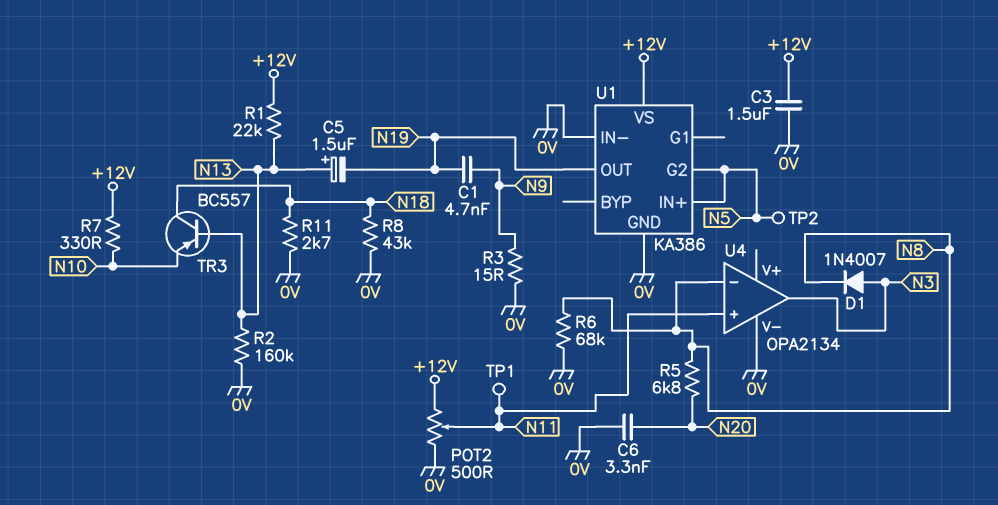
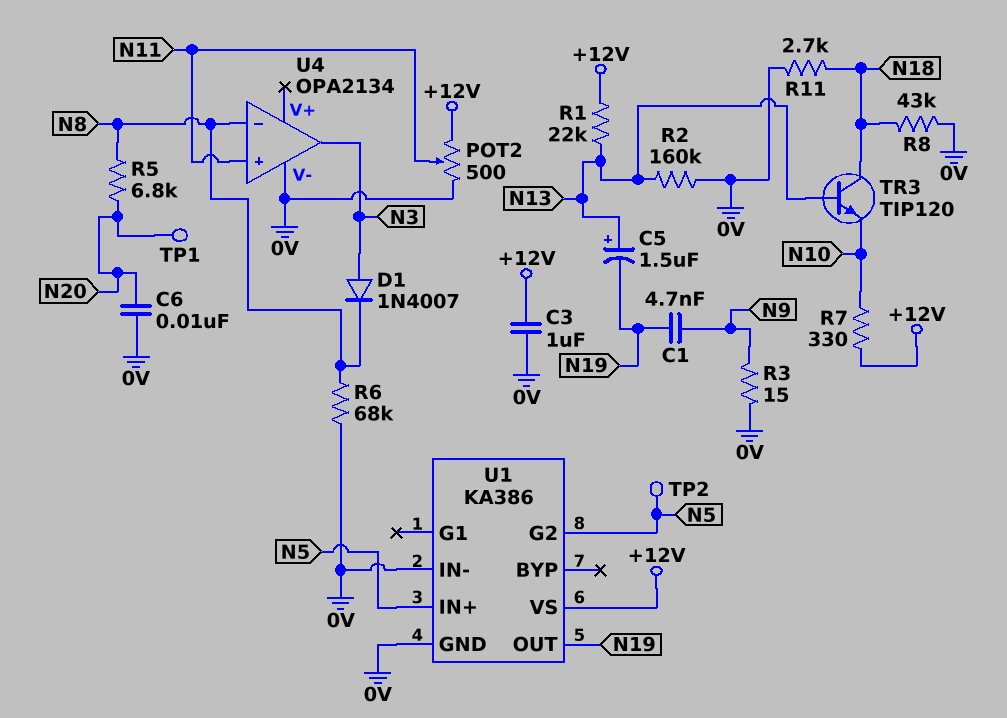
C3: 1.5uF (+12V, 0V) -> 1uF (+12V, 0V)
C6: 3.3nF (0V, N20) -> 10nF (0V, N20)
TP1: test point (N11) -> test point (N20)
TR3: PNP BC557 (B N13, C N18, E N10) -> NPN TIP120 (B N13, C N18, E N10)

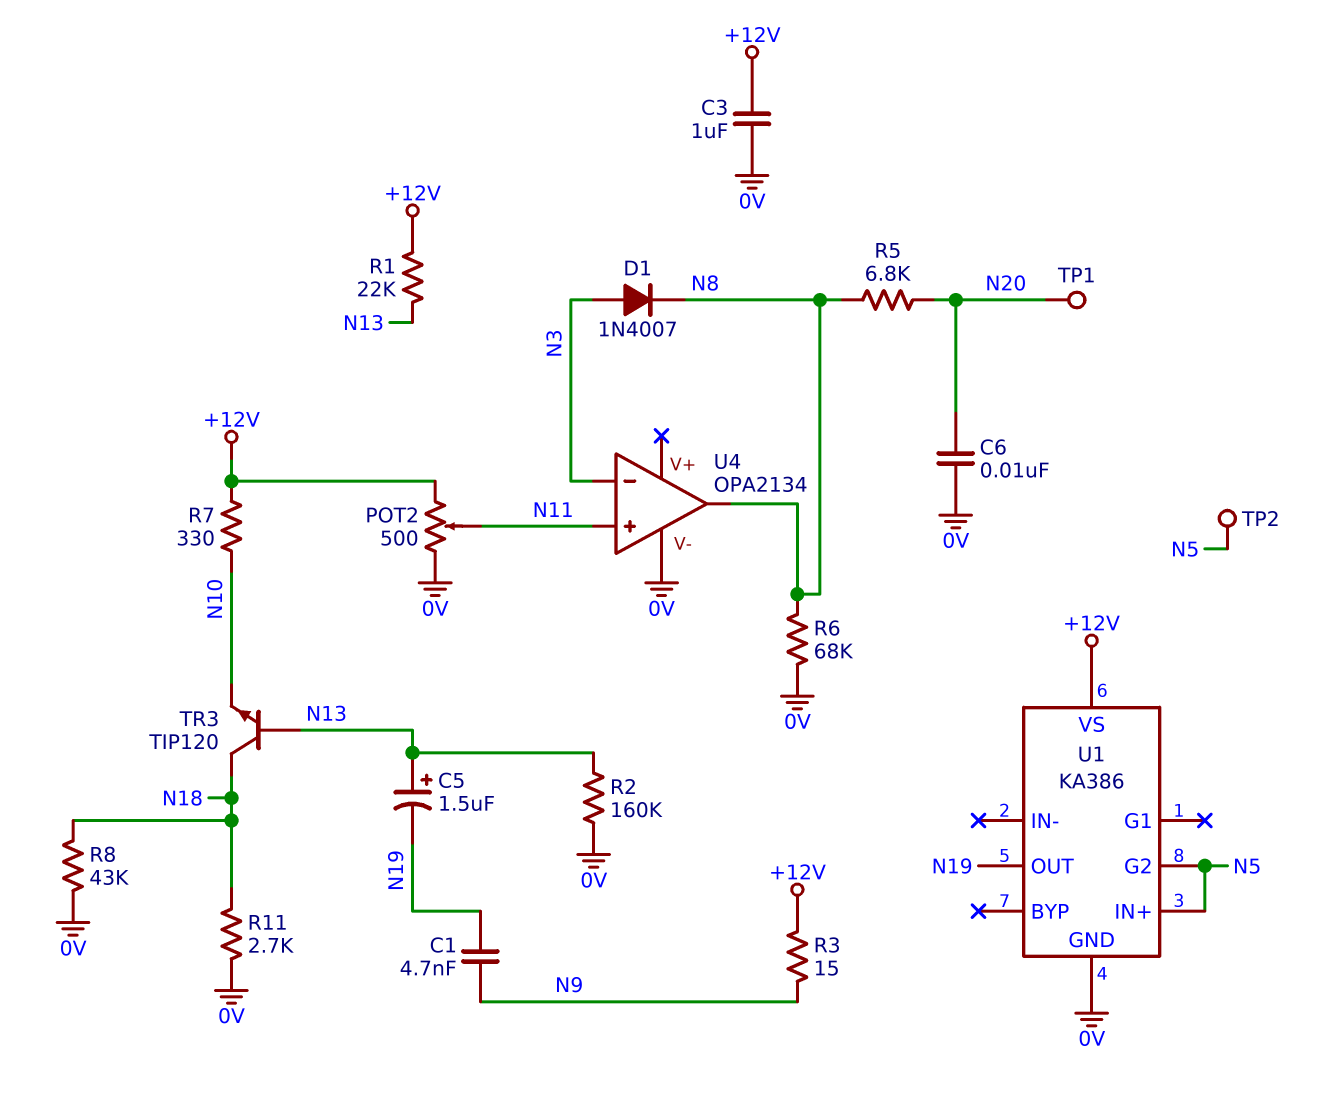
R3: 15 (0V, N9) -> 15 (+12V, N9)
U1 pin IN-: 0V -> none
U4 pin in-: N8 -> N3
U4 pin out: N3 -> N8

